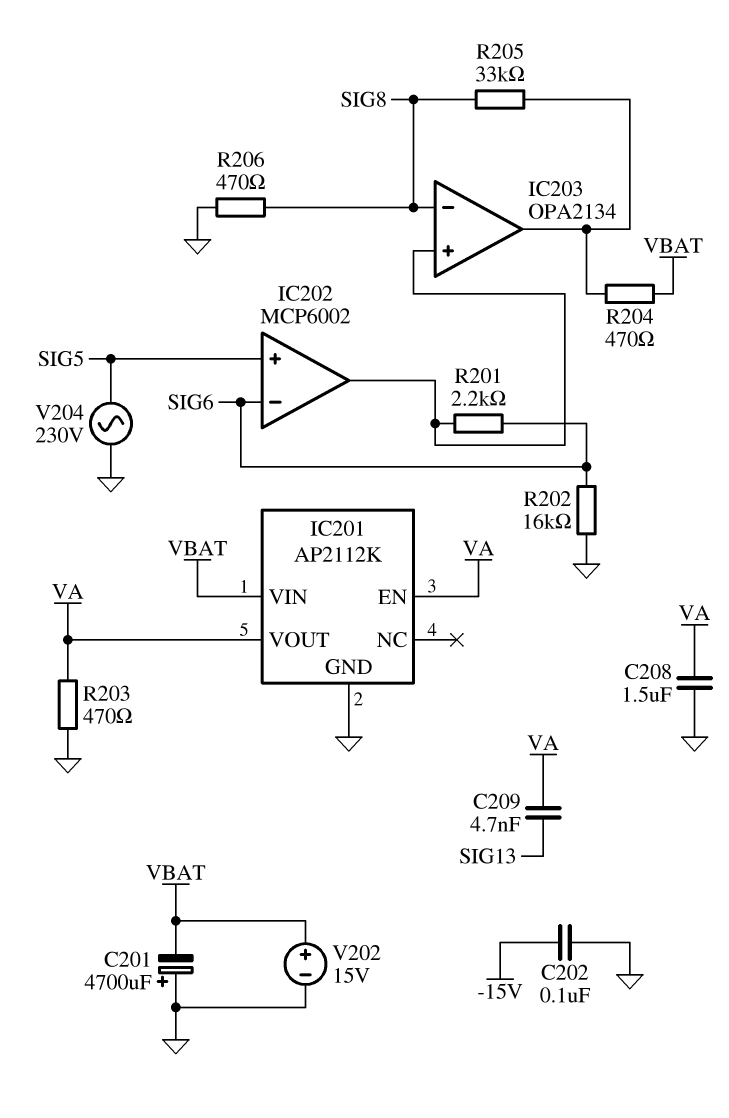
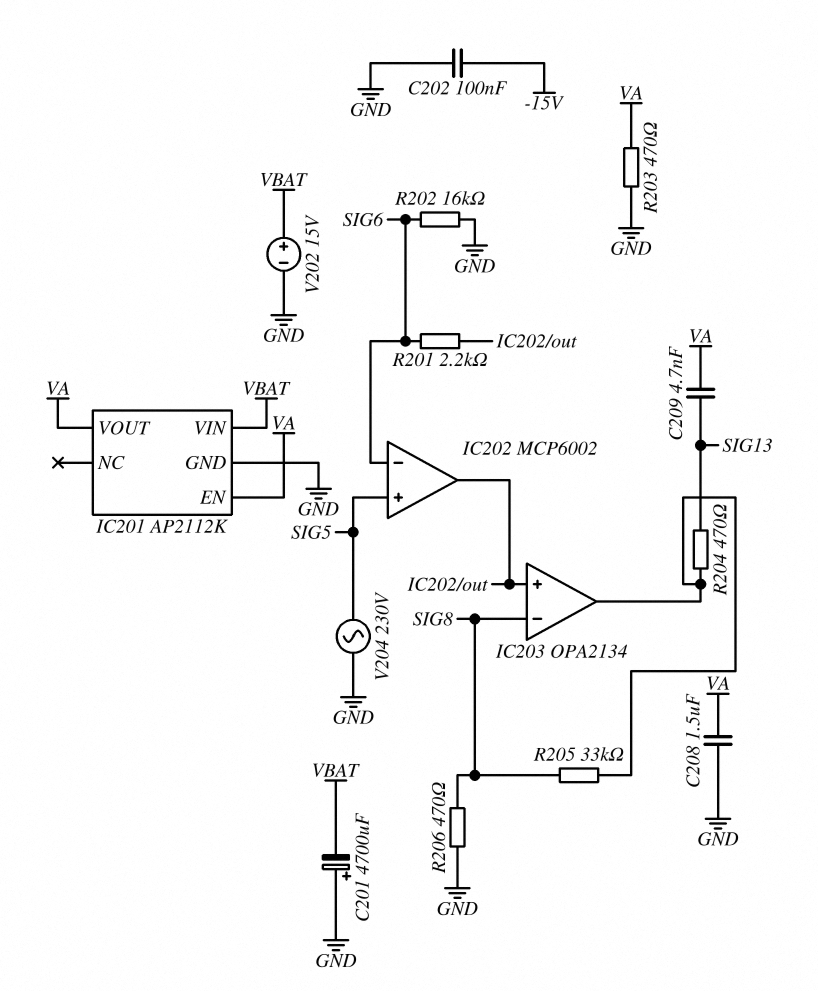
R204: 470 (IC203/out, VBAT) -> 470 (IC203/out, SIG13)

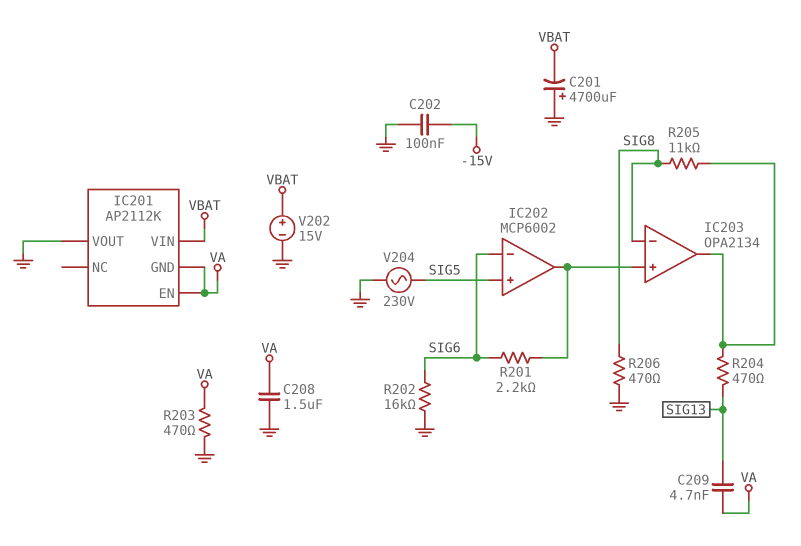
IC201 pin GND: GND -> VA
IC201 pin VOUT: VA -> GND
R205: 33k (IC203/out, SIG8) -> 11k (IC203/out, SIG8)

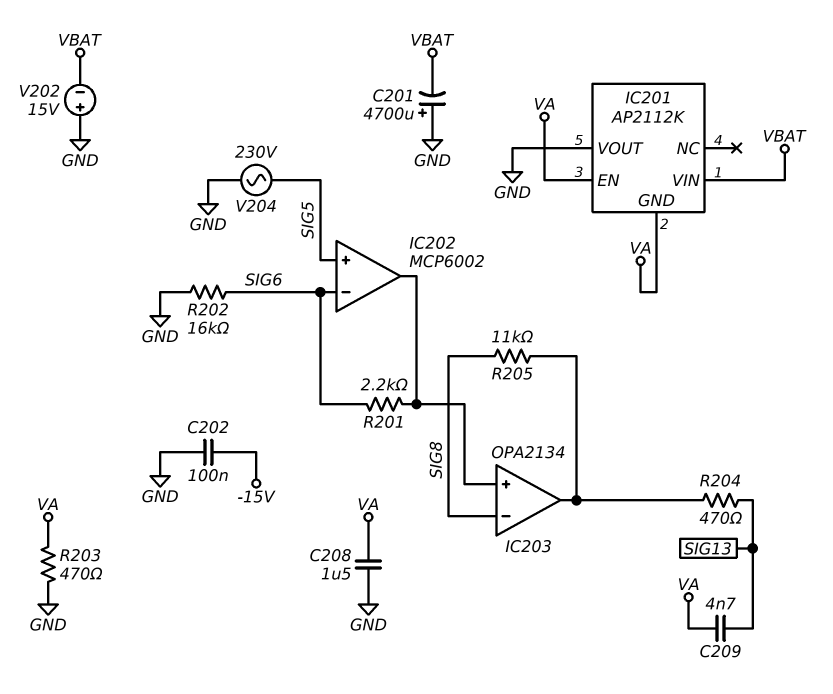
R206: 470 (GND, SIG8) -> none
V202: 15V (plus VBAT, minus GND) -> 15V (plus GND, minus VBAT)

